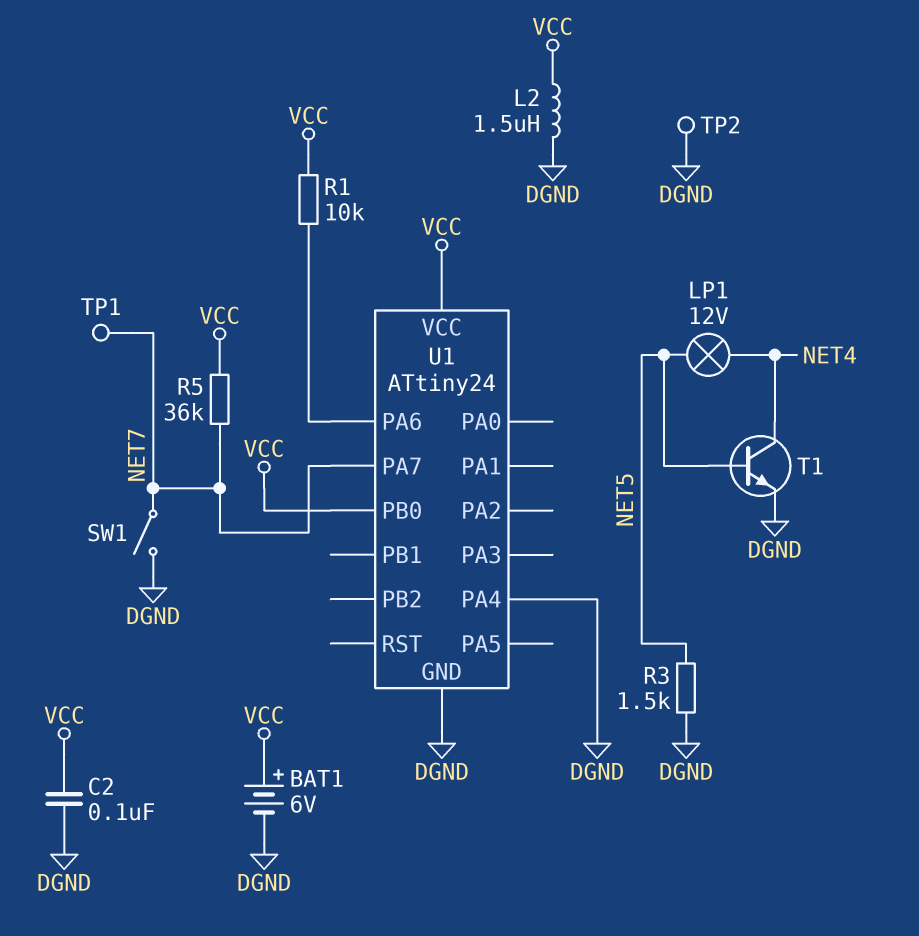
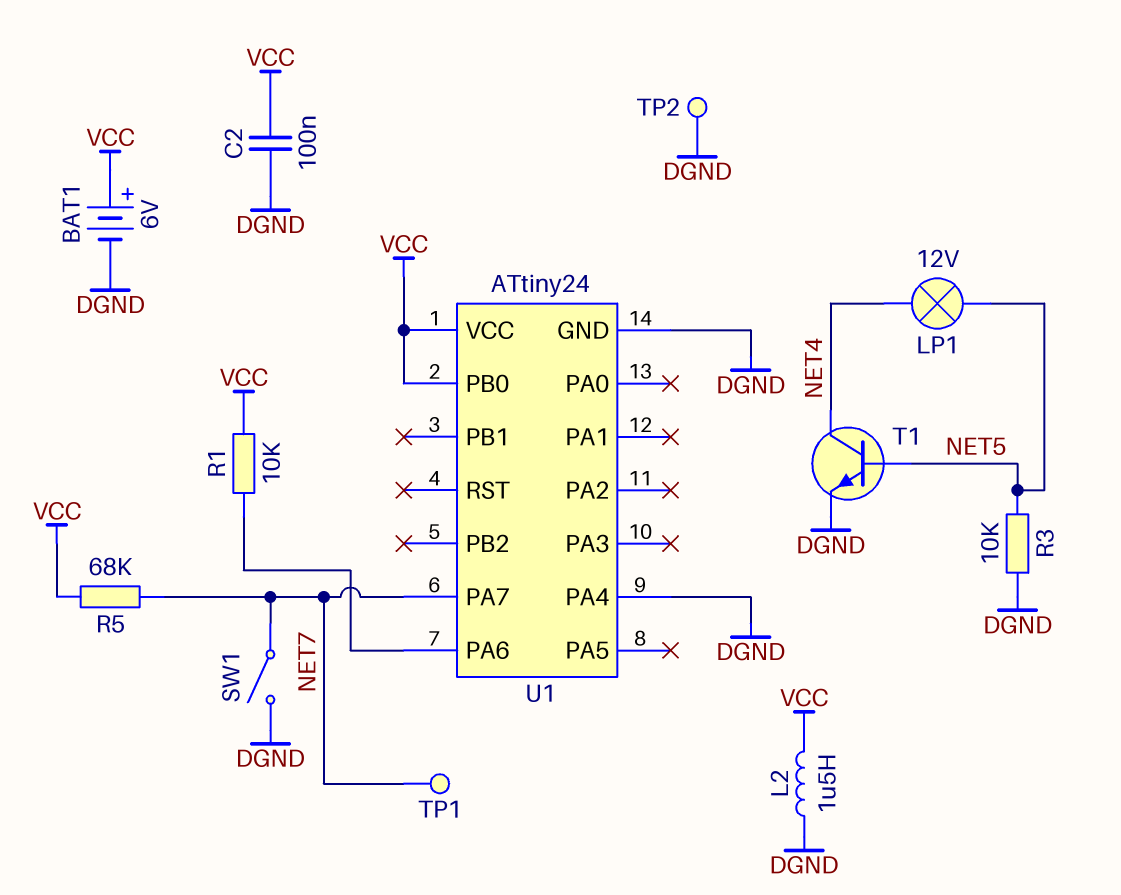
R3: 1.5k (DGND, NET5) -> 10k (DGND, NET5)
R5: 36k (NET7, VCC) -> 68k (NET7, VCC)

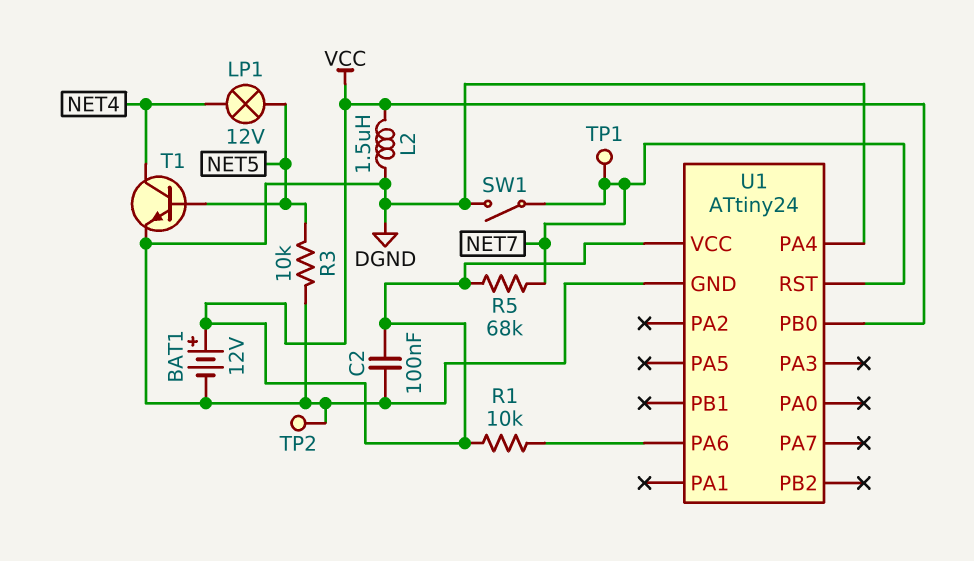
BAT1: 6V (plus VCC, minus DGND) -> 12V (plus VCC, minus DGND)
U1 pin PA7: NET7 -> none
U1 pin RST: none -> NET7

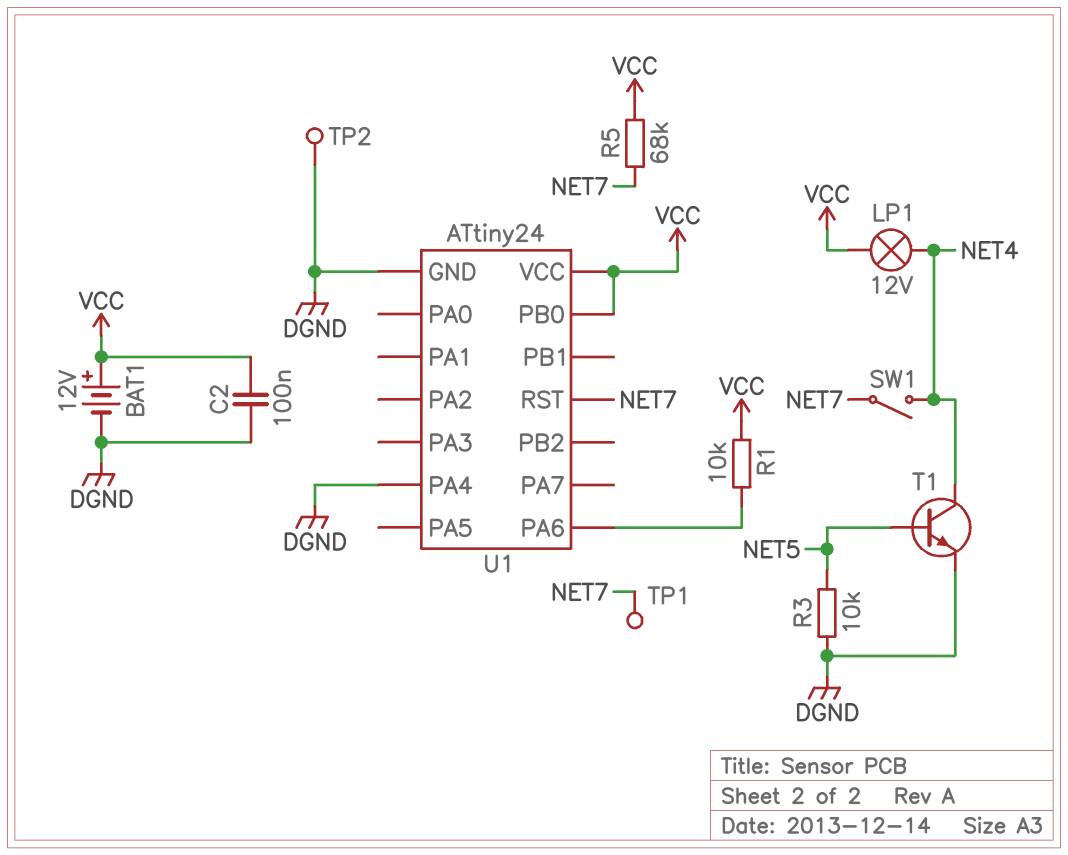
L2: 1.5uH (DGND, VCC) -> none
LP1: lamp 12V (NET4, NET5) -> lamp 12V (NET4, VCC)
SW1: switch (DGND, NET7) -> switch (NET4, NET7)

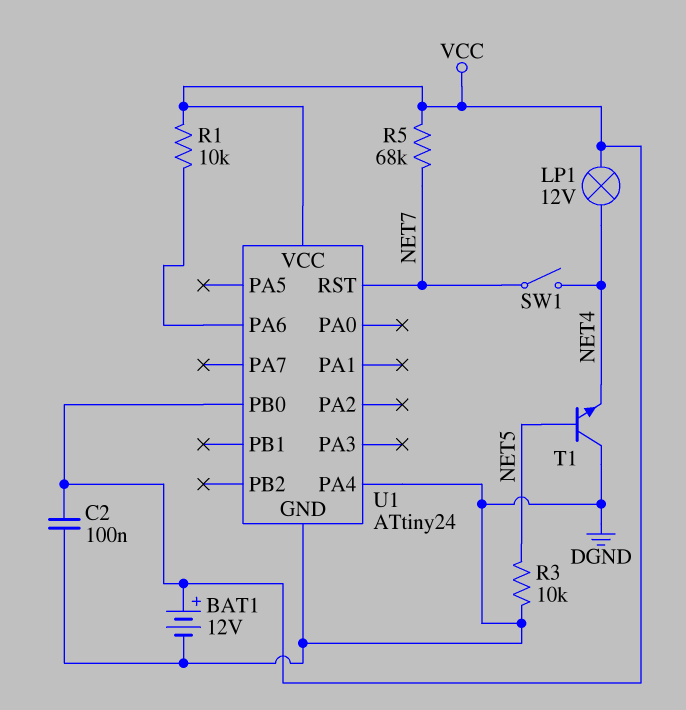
T1: NPN (B NET5, C NET4, E DGND) -> NPN (B NET5, C DGND, E NET4)
TP1: test point (NET7) -> none
TP2: test point (DGND) -> none

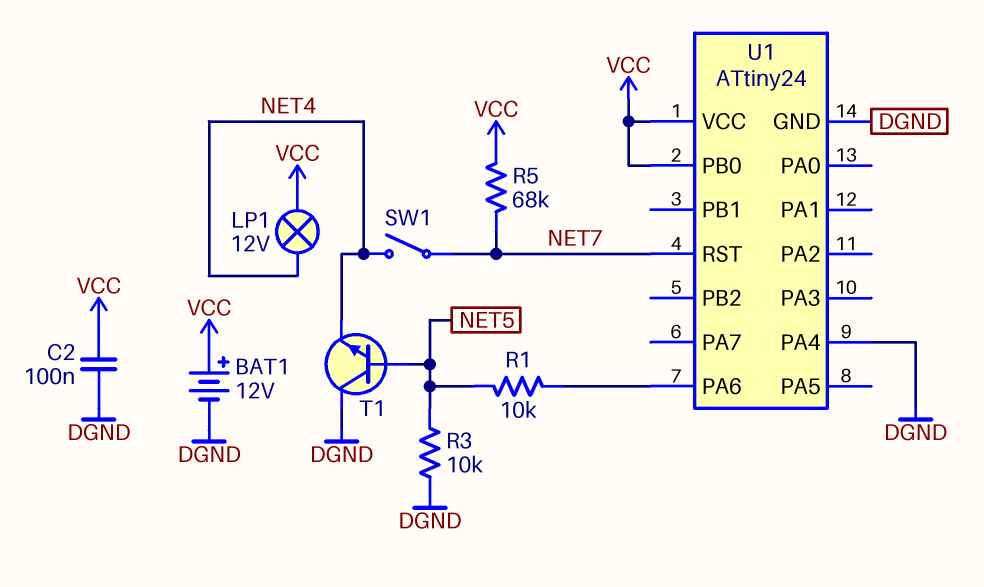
R1: 10k (U1/PA6, VCC) -> 10k (NET5, U1/PA6)

